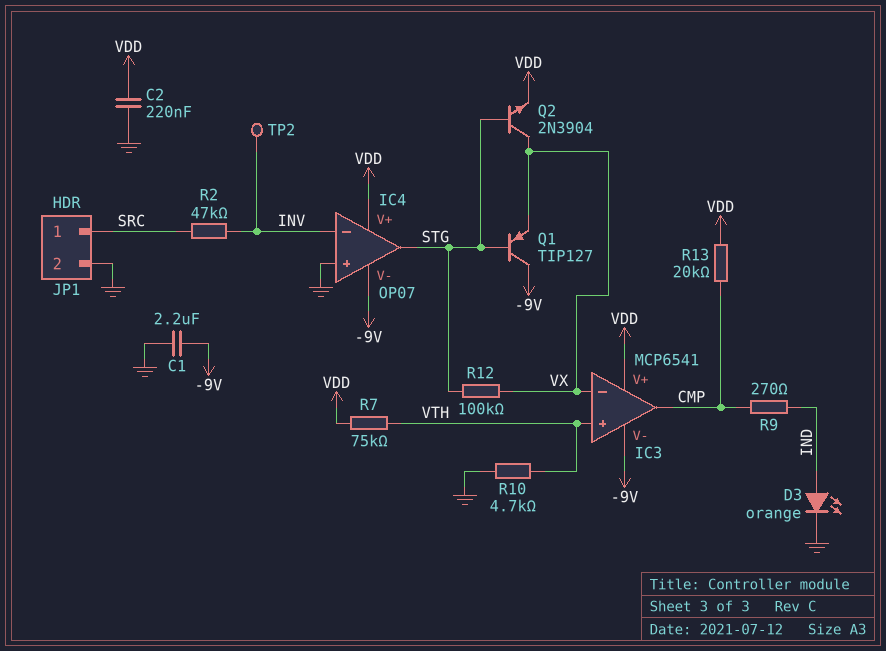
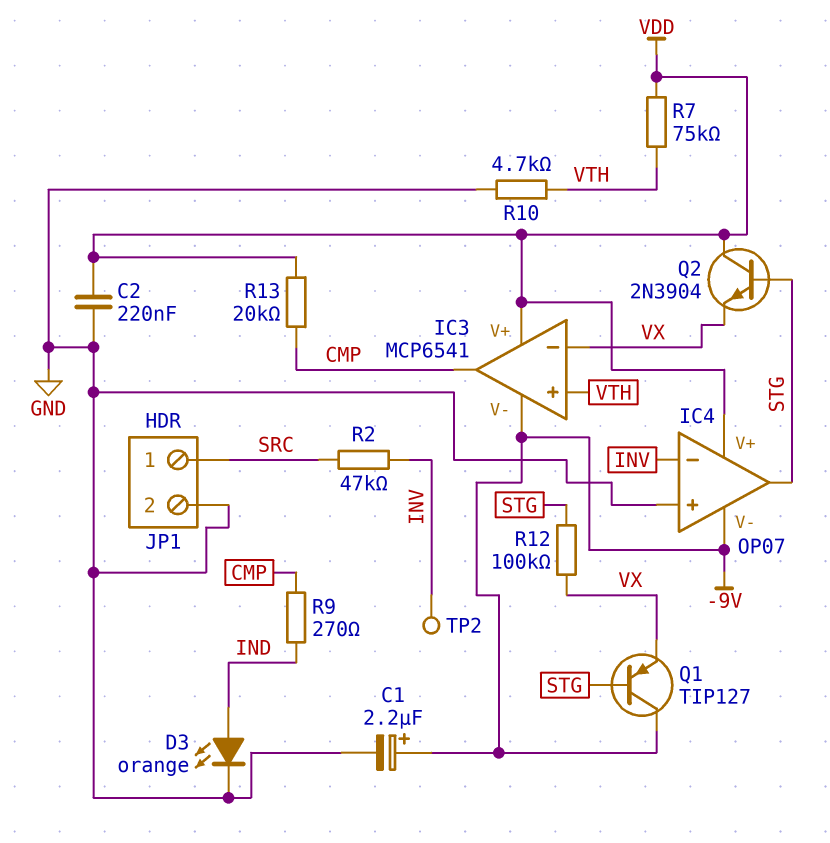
C1: 2.2uF (-9V, GND) -> 2.2uF (plus -9V, minus GND)
Q2: NPN 2N3904 (B STG, C VX, E VDD) -> NPN 2N3904 (B STG, C VDD, E VX)

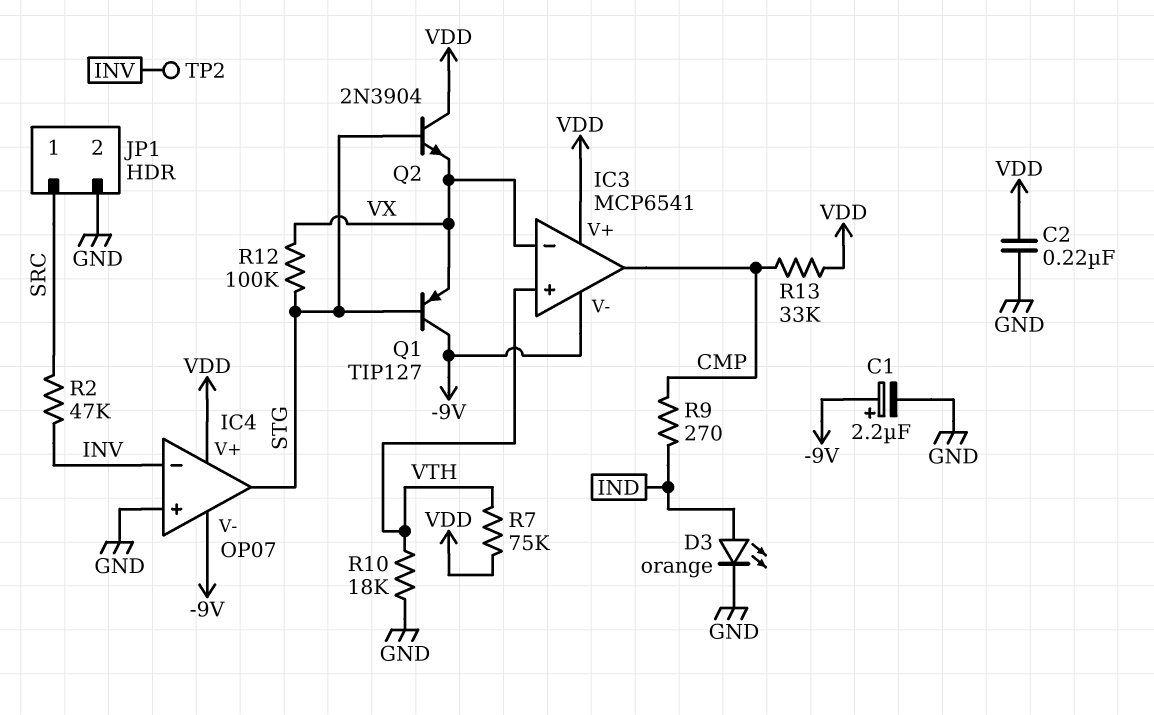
R10: 4.7k (GND, VTH) -> 18k (GND, VTH)
R13: 20k (CMP, VDD) -> 33k (CMP, VDD)

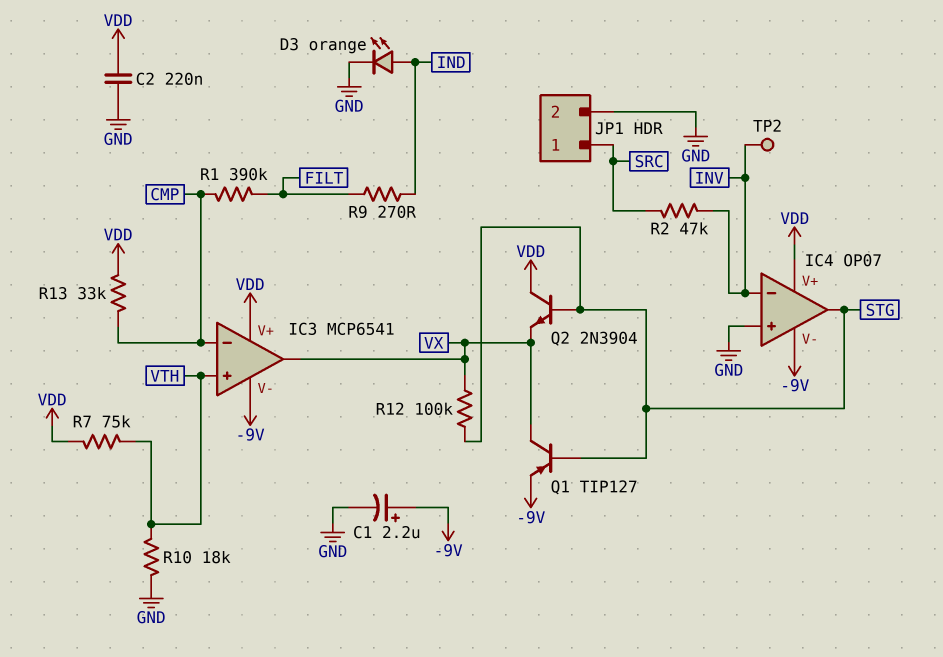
IC3 pin in-: VX -> CMP
IC3 pin out: CMP -> VX
Q1: PNP TIP127 (B STG, C -9V, E VX) -> PNP TIP127 (B STG, C VX, E -9V)
R1: none -> 390k (CMP, FILT)
R9: 270 (CMP, IND) -> 270 (FILT, IND)

